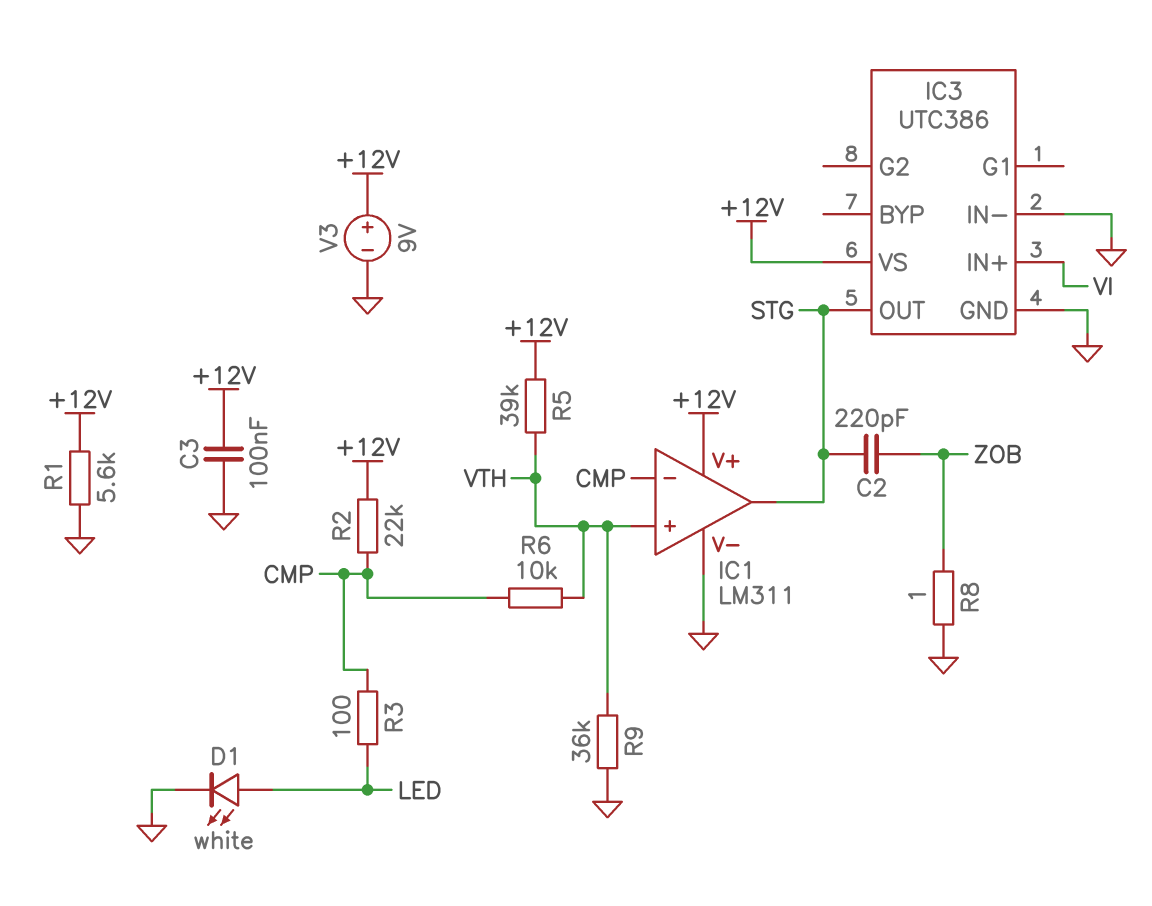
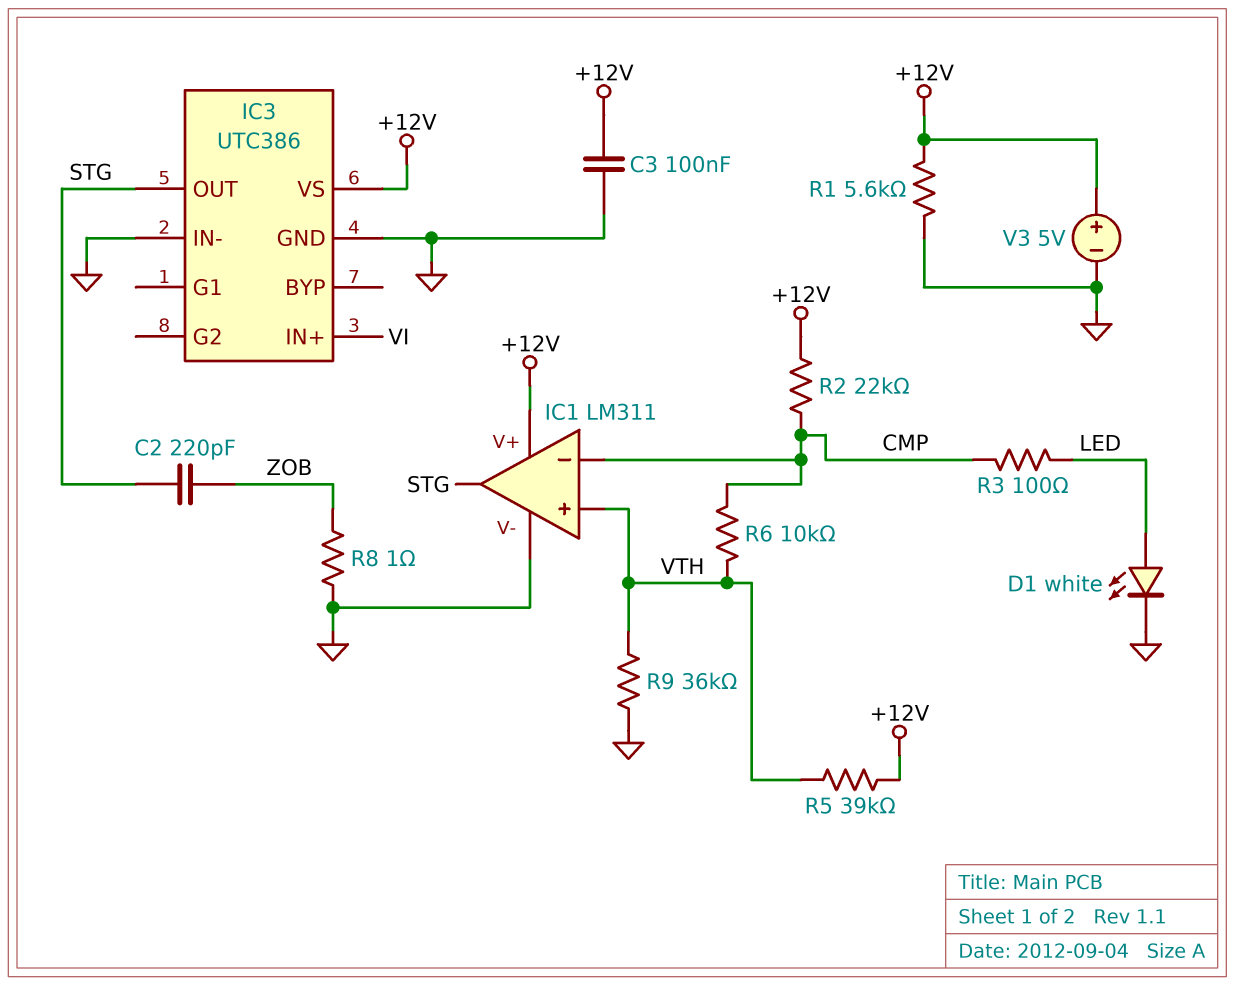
V3: 9V (plus +12V, minus GND) -> 5V (plus +12V, minus GND)

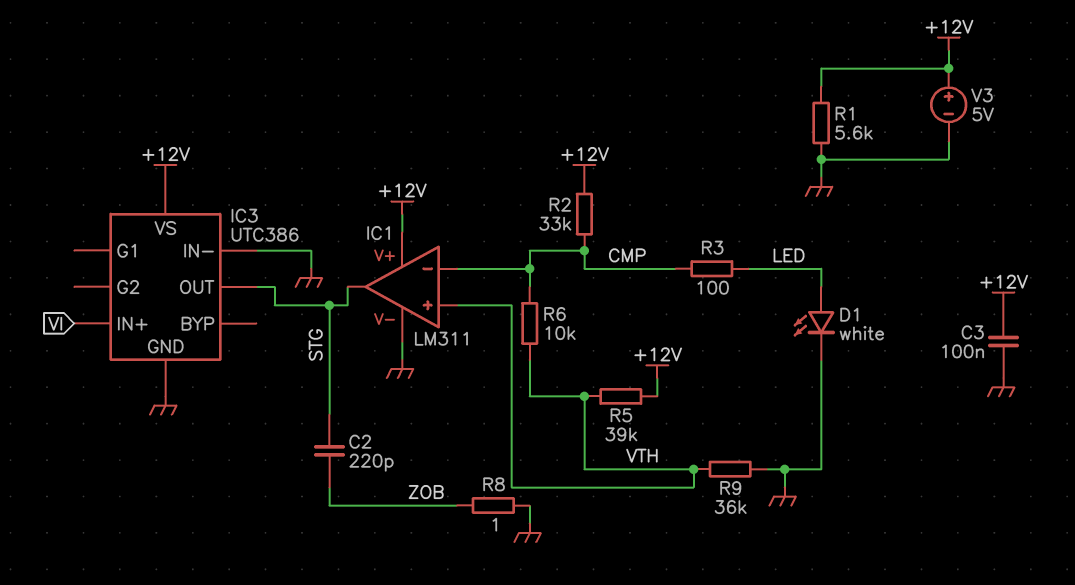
R2: 22k (+12V, CMP) -> 33k (+12V, CMP)

